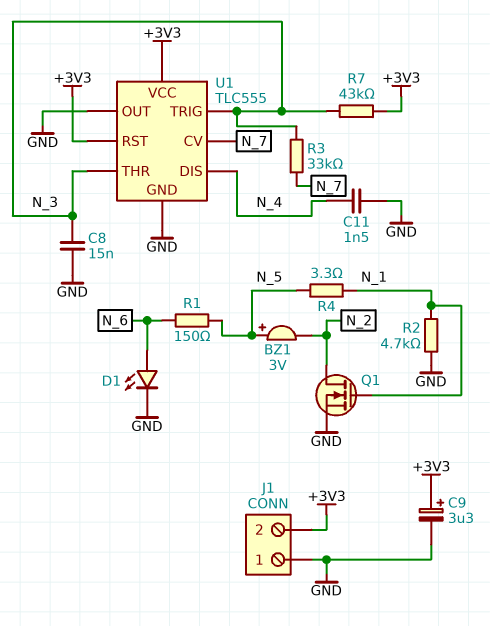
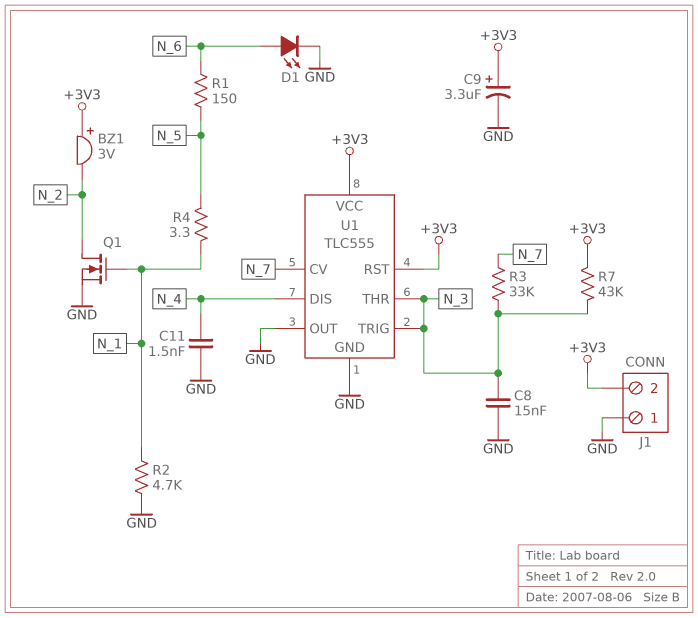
BZ1: buzzer 3V (plus N_5, minus N_2) -> buzzer 3V (plus +3V3, minus N_2)

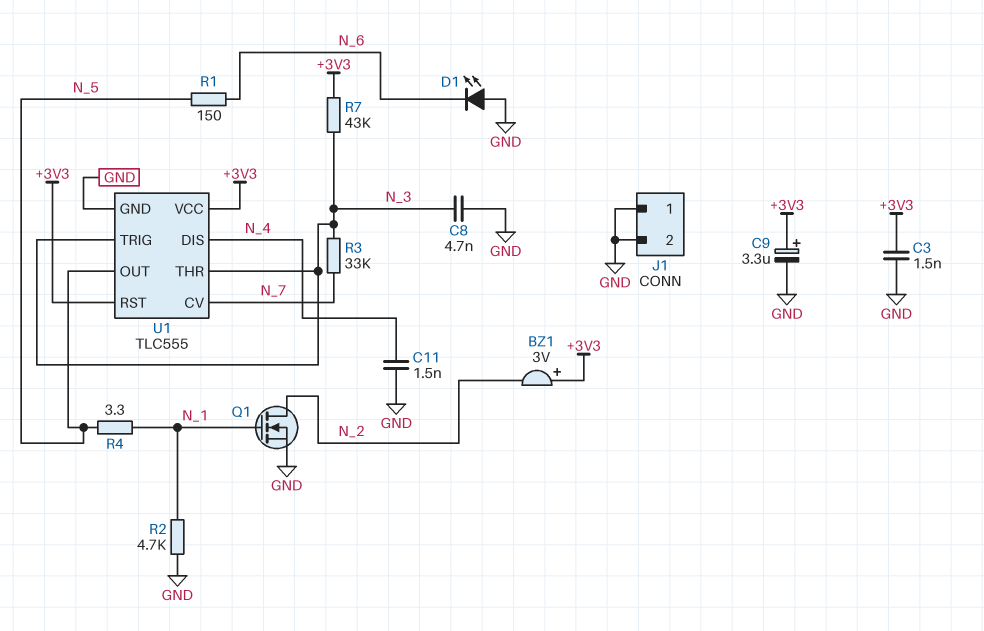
C3: none -> 1.5nF (+3V3, GND)
C8: 15nF (GND, N_3) -> 4.7nF (GND, N_3)
D1: LED (A N_6, K GND) -> LED (A GND, K N_6)
J1 pin 2: +3V3 -> GND
U1 pin OUT: GND -> N_5

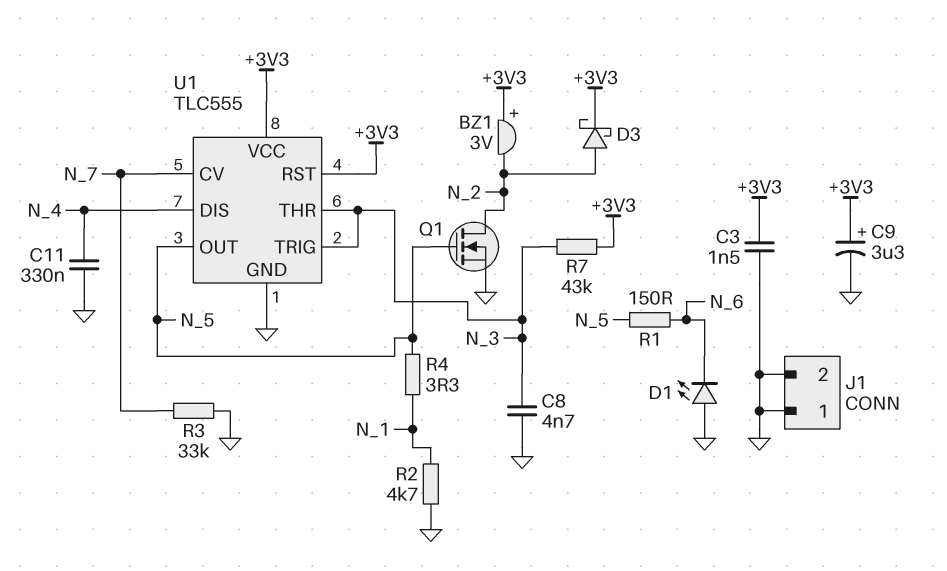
C11: 1.5nF (GND, N_4) -> 330nF (GND, N_4)
D3: none -> schottky (A N_2, K +3V3)
Q1: NMOS (G N_1, D N_2, S GND) -> NMOS (G N_5, D N_2, S GND)
R3: 33k (N_3, N_7) -> 33k (GND, N_7)

